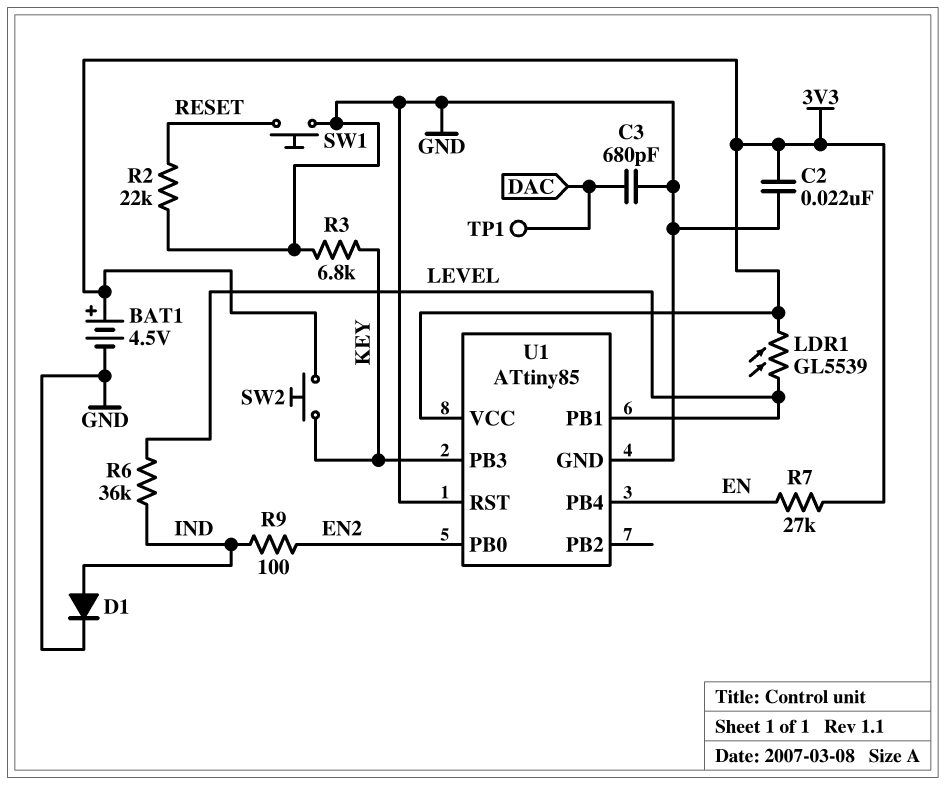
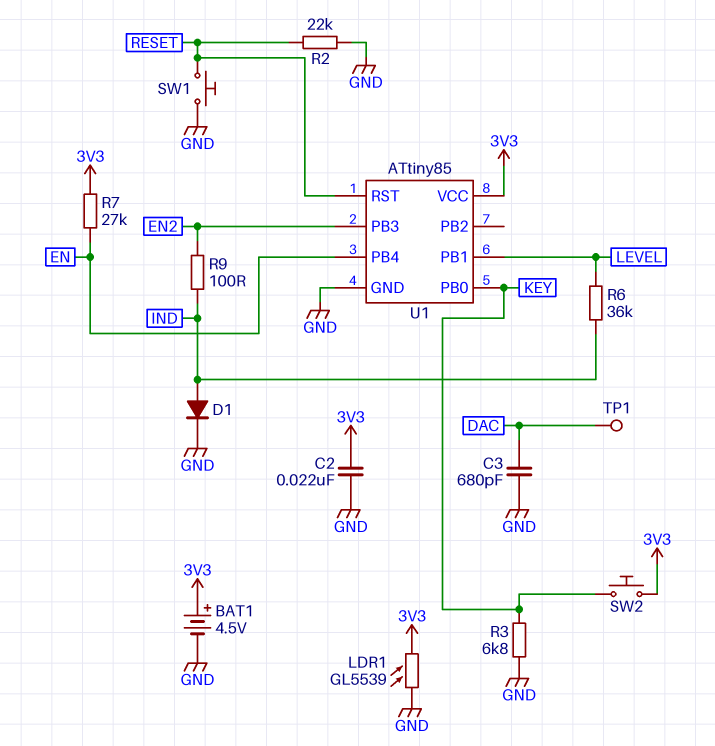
LDR1: GL5539 (3V3, LEVEL) -> GL5539 (3V3, GND)
U1 pin PB0: EN2 -> KEY
U1 pin PB3: KEY -> EN2
U1 pin RST: GND -> RESET

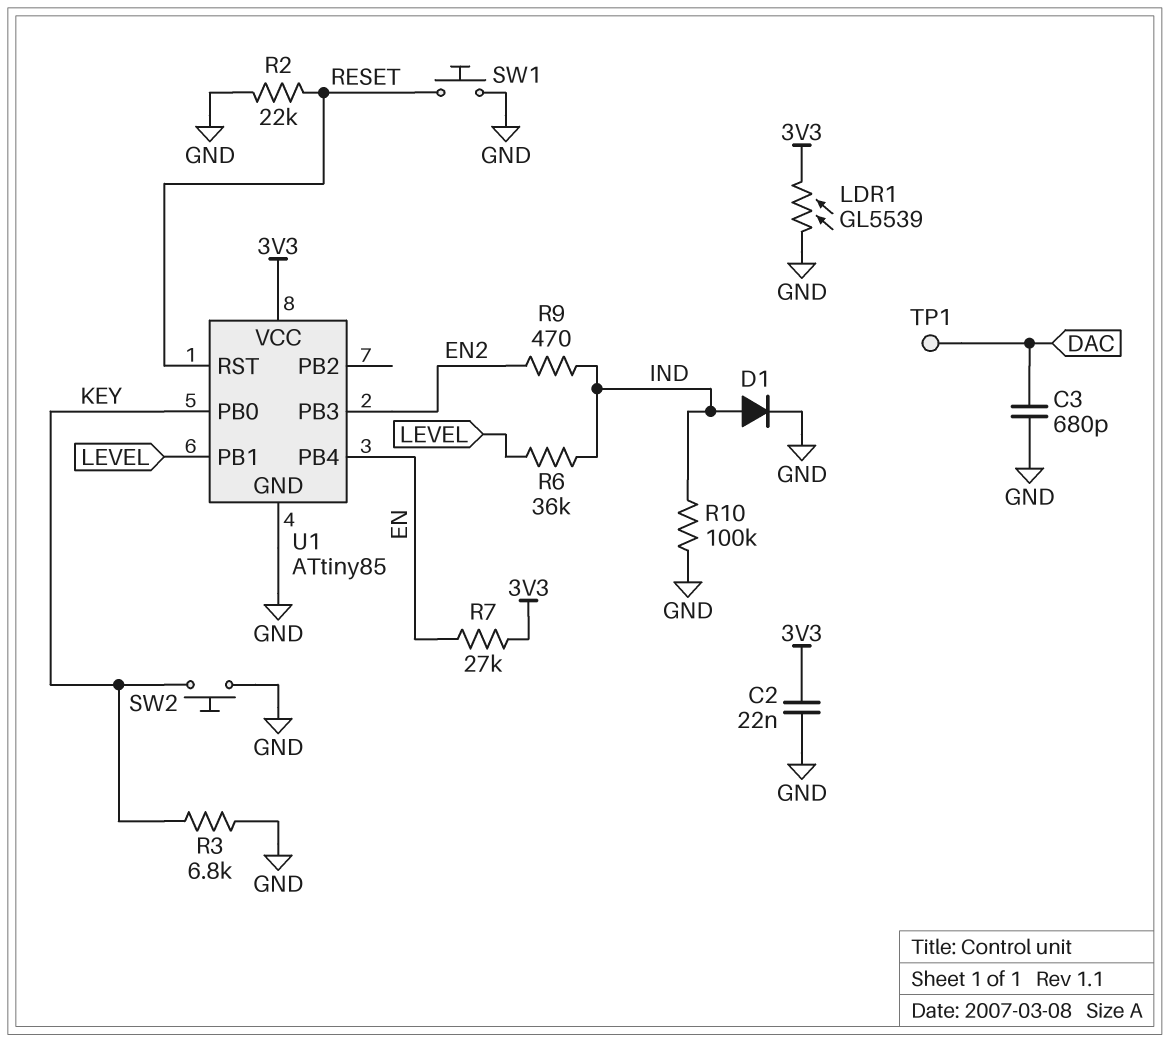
BAT1: 4.5V (plus 3V3, minus GND) -> none
R9: 100 (EN2, IND) -> 470 (EN2, IND)
R10: none -> 100k (GND, IND)
SW2: button (3V3, KEY) -> button (GND, KEY)

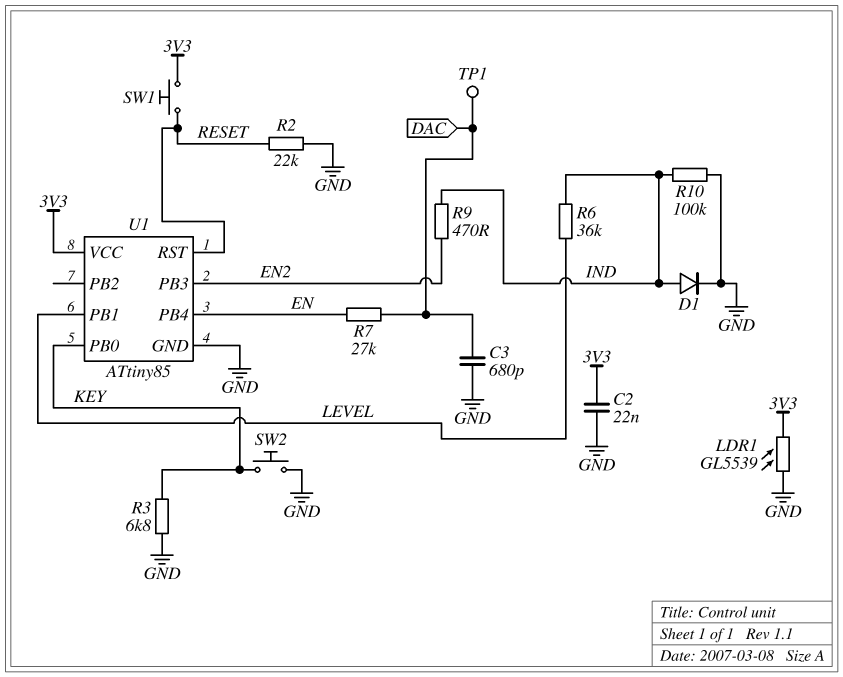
R7: 27k (3V3, EN) -> 27k (DAC, EN)
SW1: button (GND, RESET) -> button (3V3, RESET)

